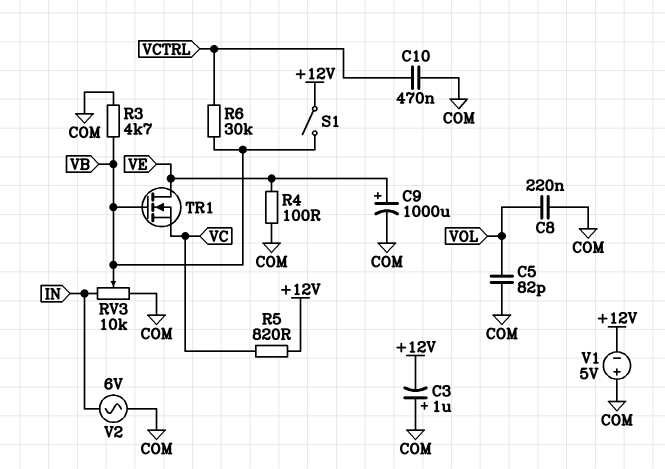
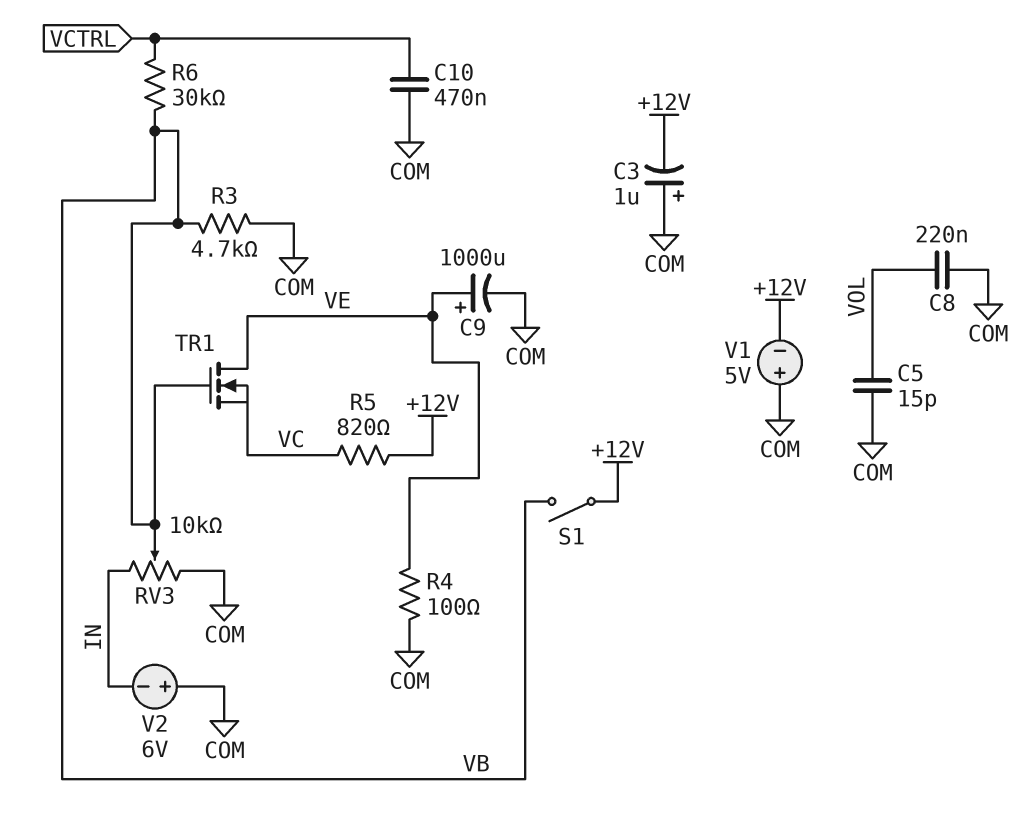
C5: 82pF (COM, VOL) -> 15pF (COM, VOL)
V2: AC 6V (COM, IN) -> 6V (plus COM, minus IN)

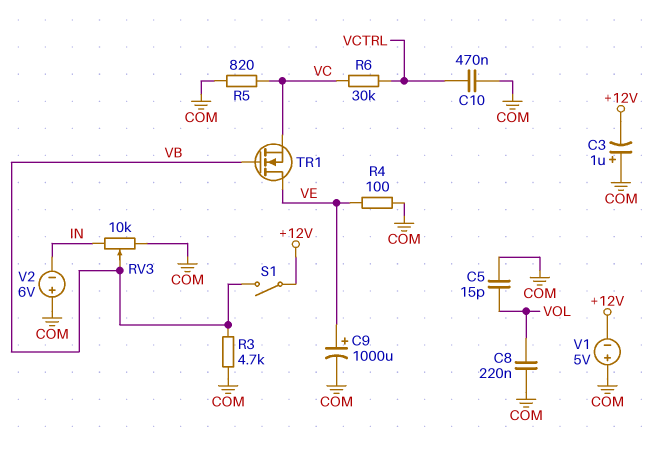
R5: 820 (+12V, VC) -> 820 (COM, VC)
R6: 30k (VB, VCTRL) -> 30k (VC, VCTRL)

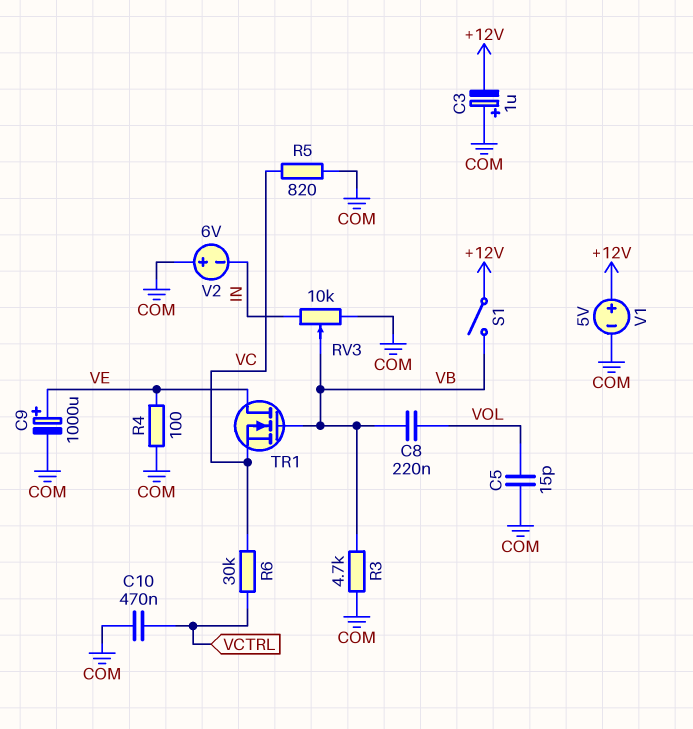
C8: 220nF (COM, VOL) -> 220nF (VB, VOL)
V1: 5V (plus COM, minus +12V) -> 5V (plus +12V, minus COM)

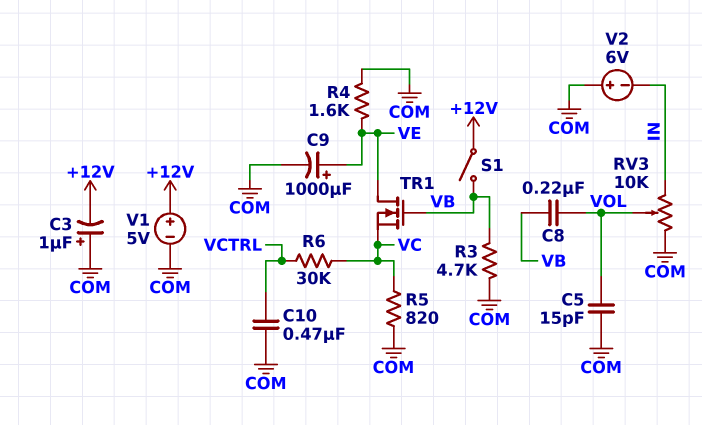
R4: 100 (COM, VE) -> 1.6k (COM, VE)
RV3: 10k (COM, IN, wiper VB) -> 10k (COM, IN, wiper VOL)

